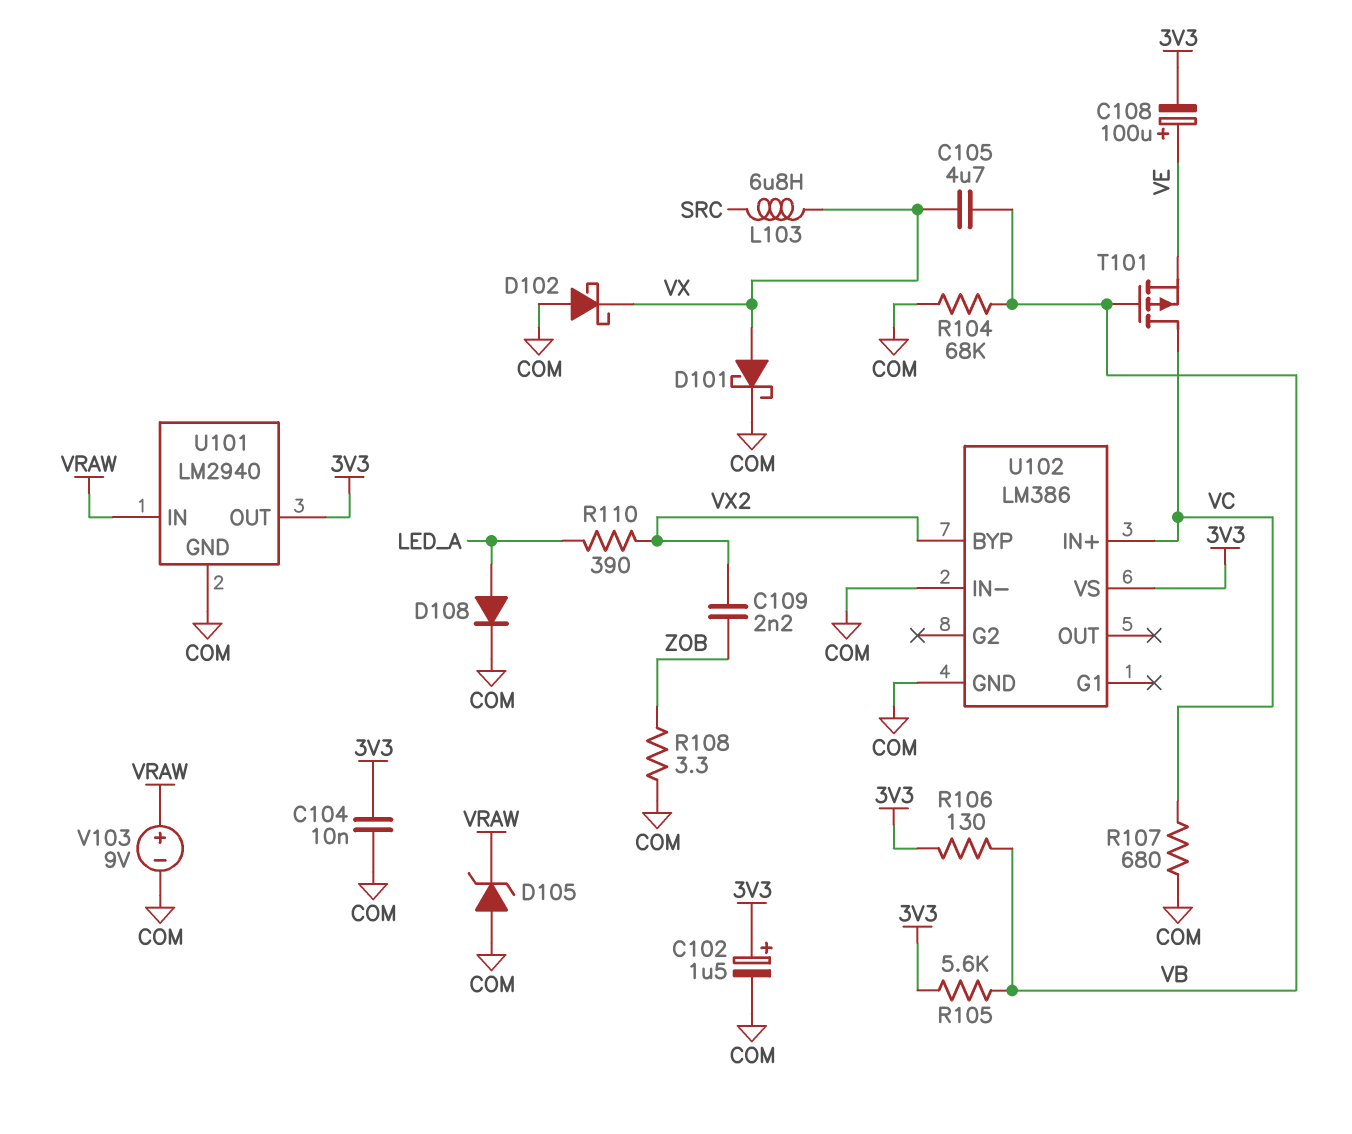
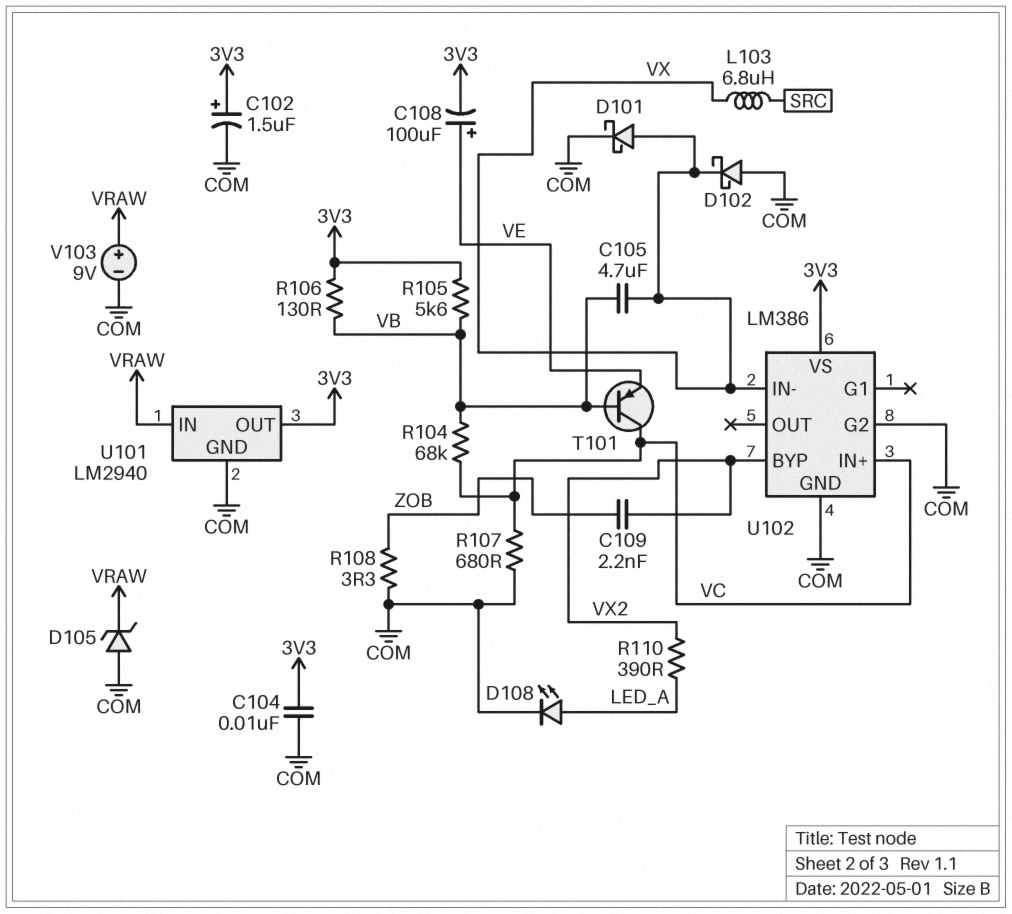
D108: diode (A LED_A, K COM) -> LED (A LED_A, K COM)
R104: 68k (COM, VB) -> 68k (VB, VC)
T101: PMOS (G VB, D VC, S VE) -> PNP (B VB, C VC, E VE)
U102 pin G2: none -> COM
U102 pin IN-: COM -> VX

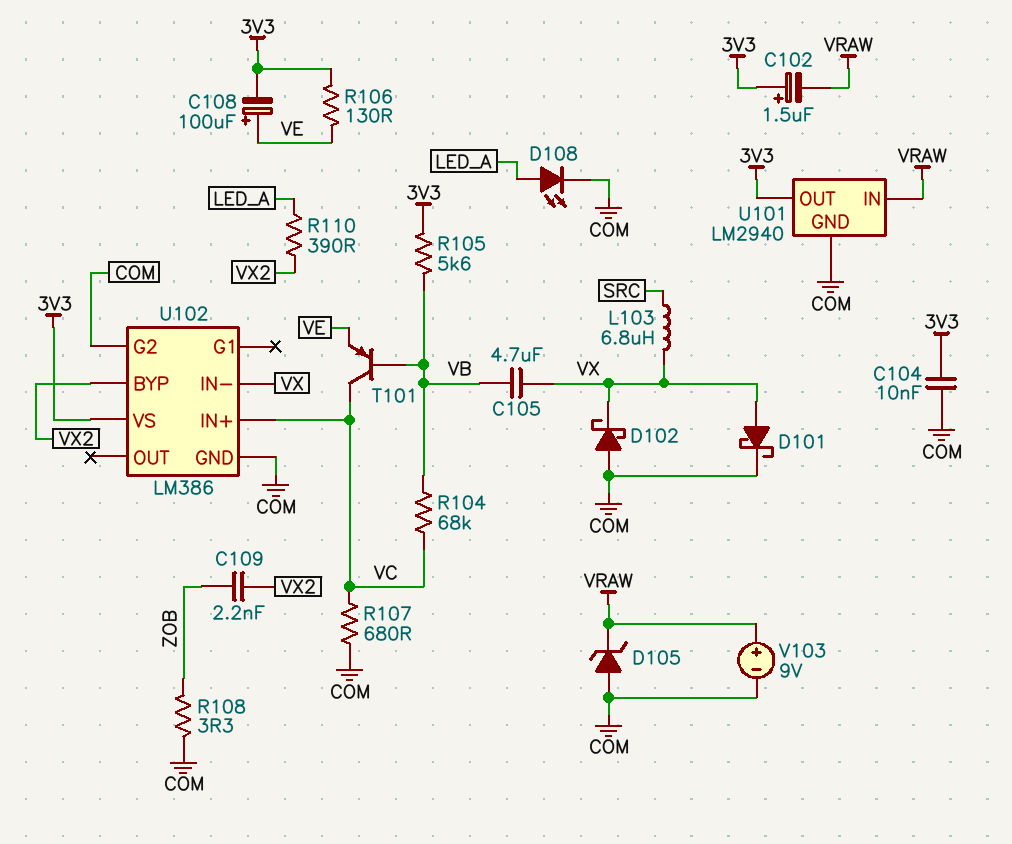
C102: 1.5uF (plus 3V3, minus COM) -> 1.5uF (plus 3V3, minus VRAW)
R106: 130 (3V3, VB) -> 130 (3V3, VE)

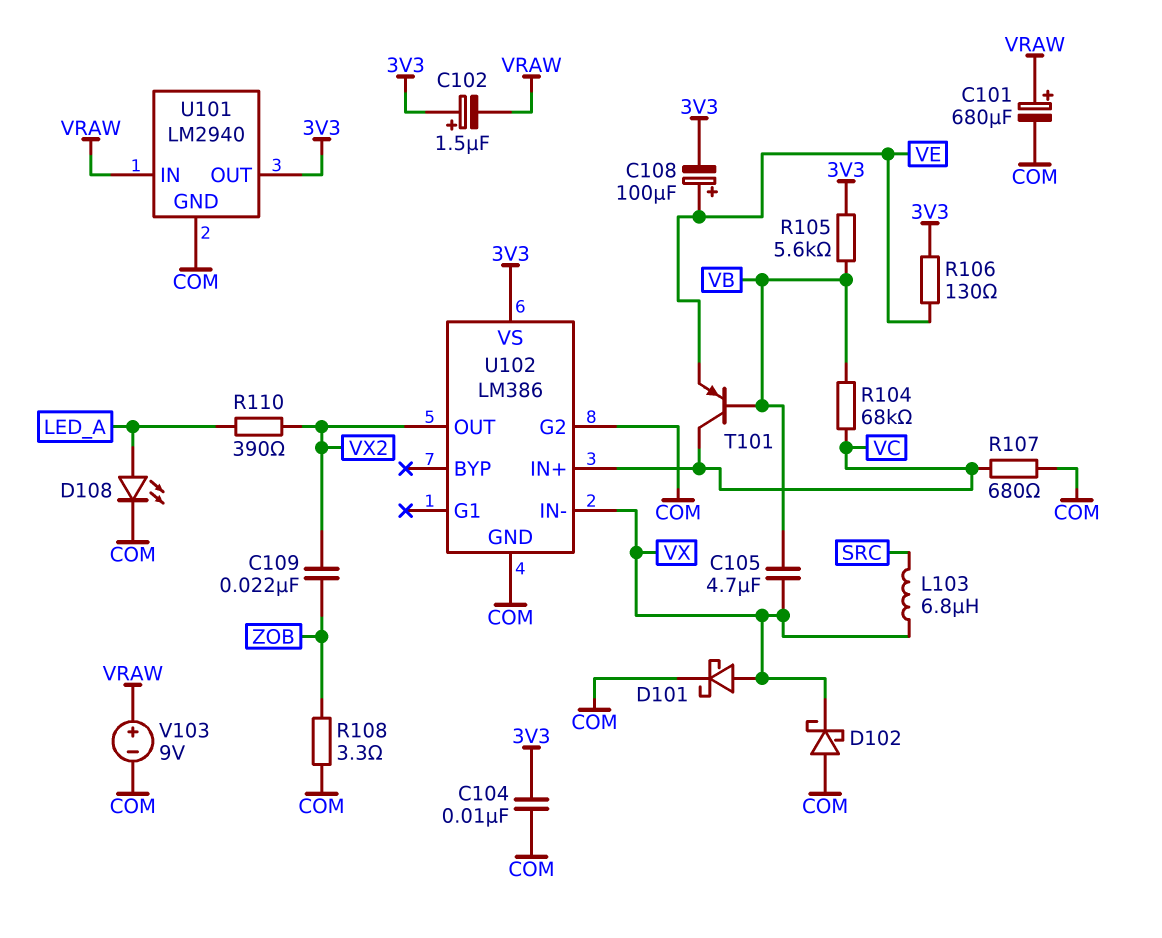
C101: none -> 680uF (plus VRAW, minus COM)
C109: 2.2nF (VX2, ZOB) -> 22nF (VX2, ZOB)
D105: zener (A COM, K VRAW) -> none
U102 pin BYP: VX2 -> none
U102 pin OUT: none -> VX2

